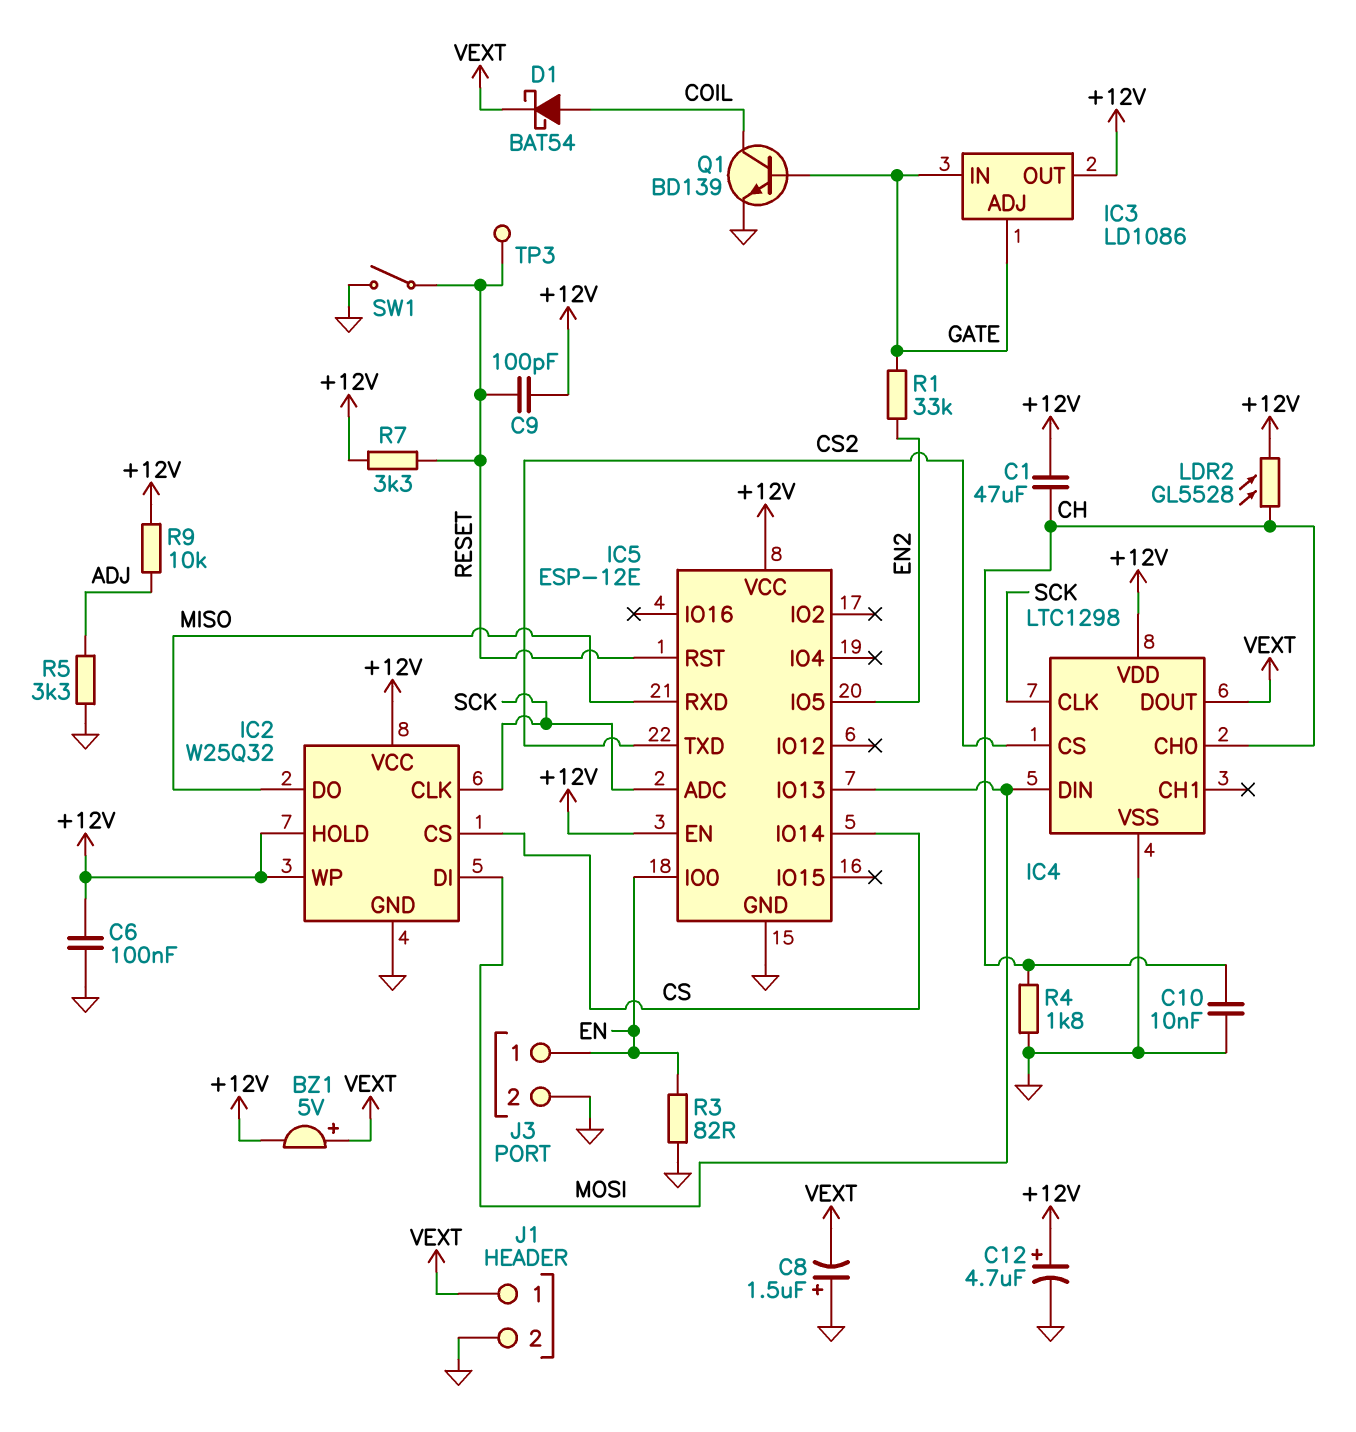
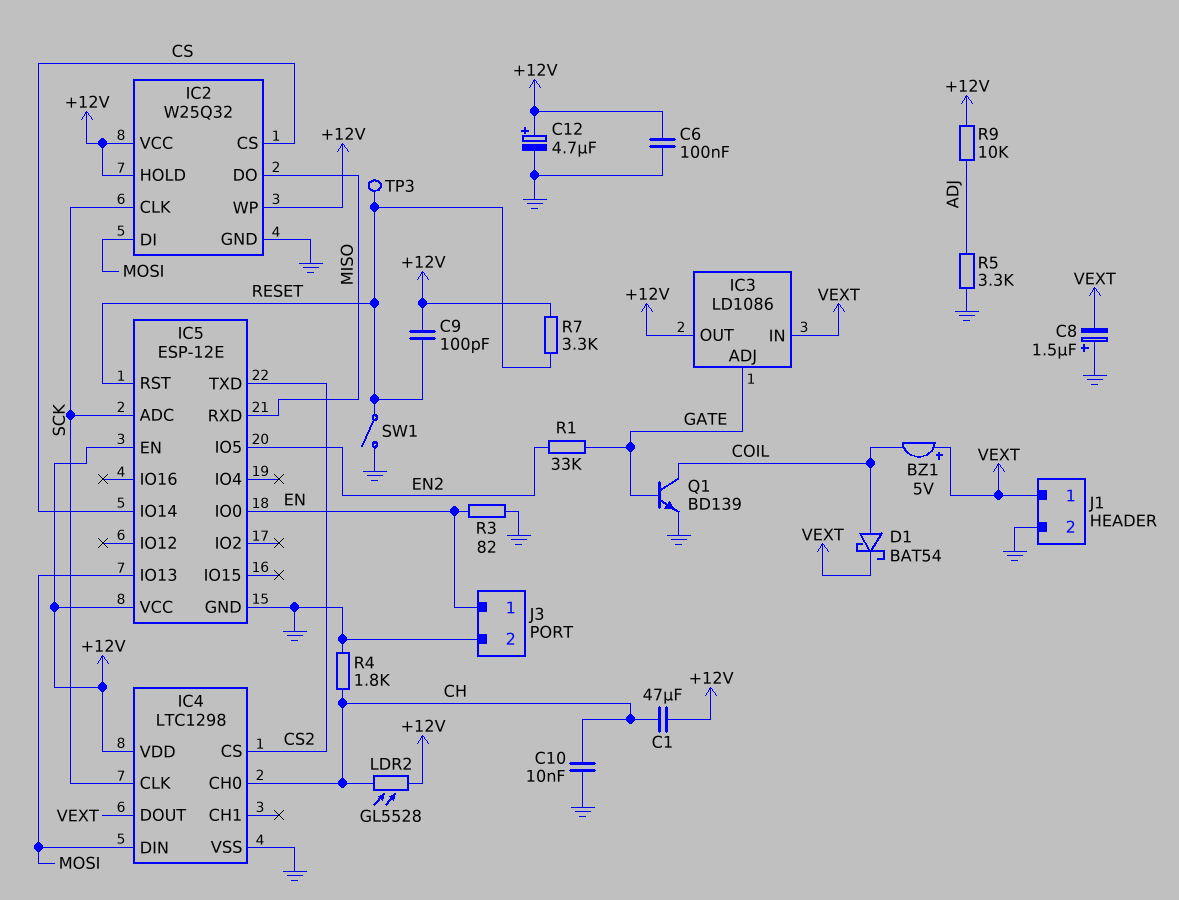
BZ1: buzzer 5V (plus VEXT, minus +12V) -> buzzer 5V (plus VEXT, minus COIL)
IC3 pin IN: GATE -> VEXT

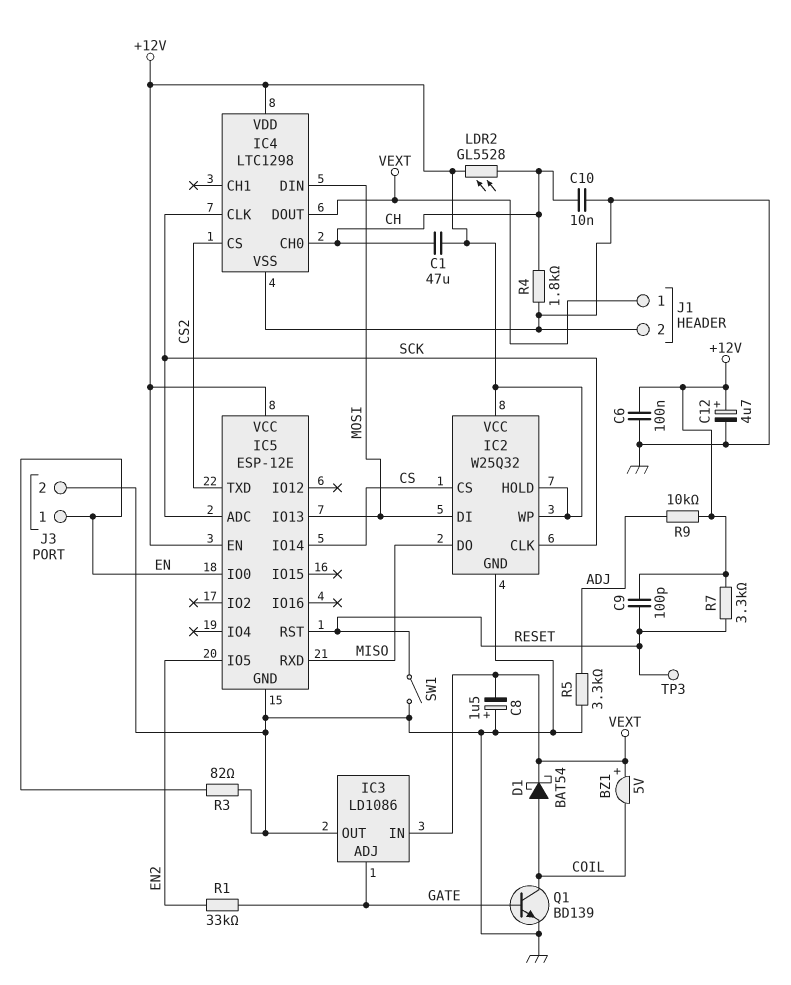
IC3 pin OUT: +12V -> GND

